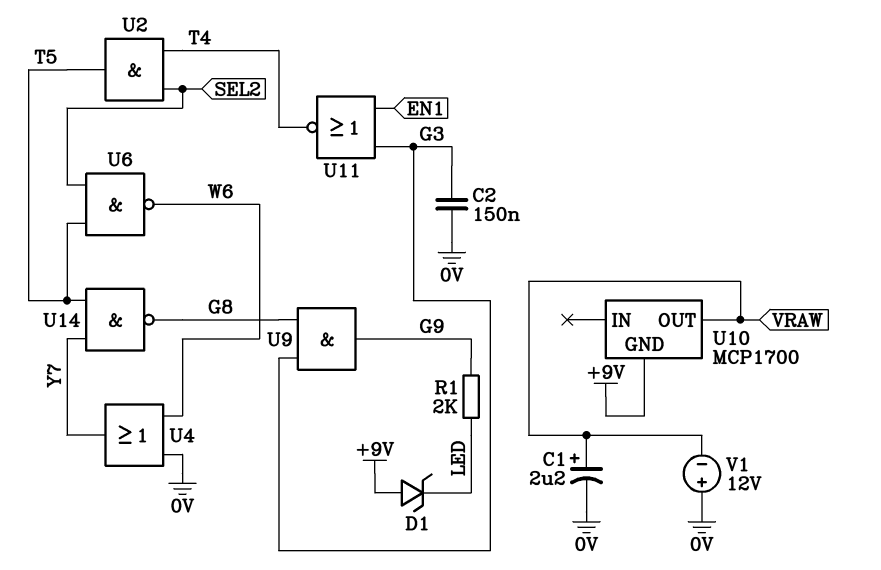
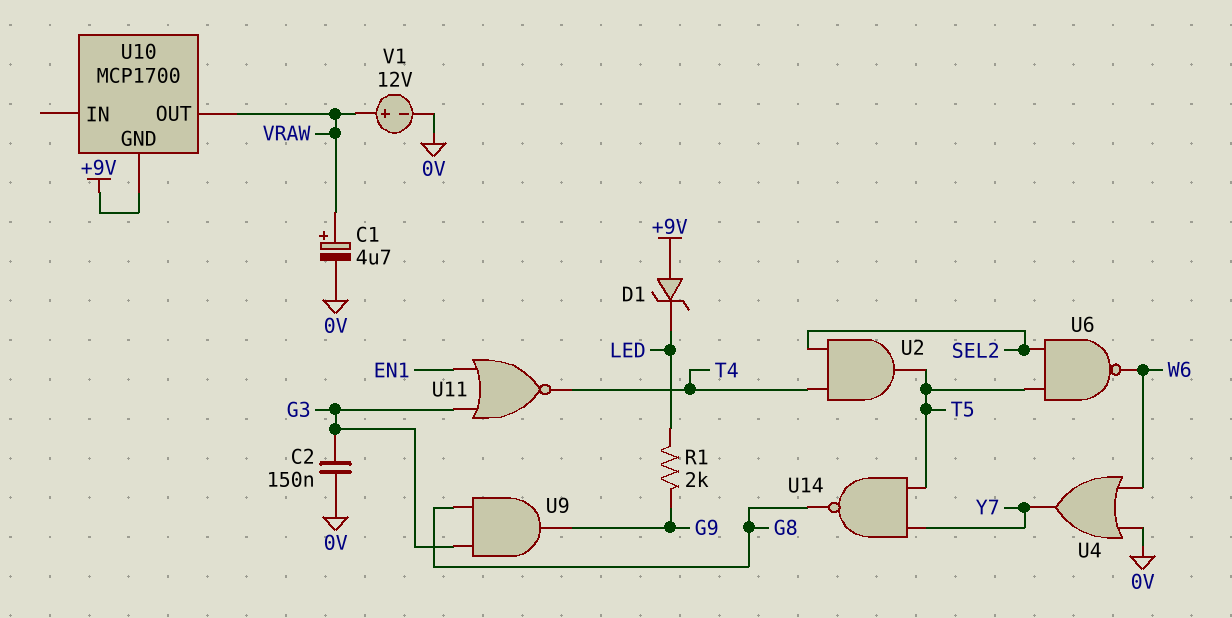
C1: 2.2uF (plus VRAW, minus 0V) -> 4.7uF (plus VRAW, minus 0V)
V1: 12V (plus 0V, minus VRAW) -> 12V (plus VRAW, minus 0V)

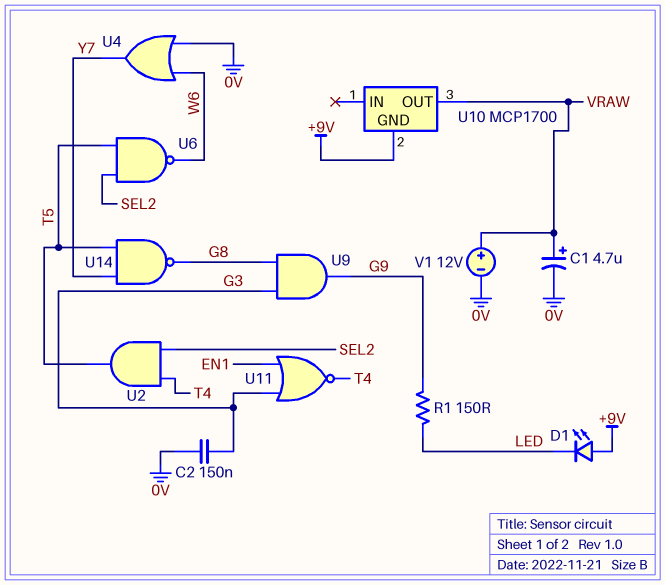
D1: zener (A +9V, K LED) -> LED (A +9V, K LED)
R1: 2k (G9, LED) -> 150 (G9, LED)

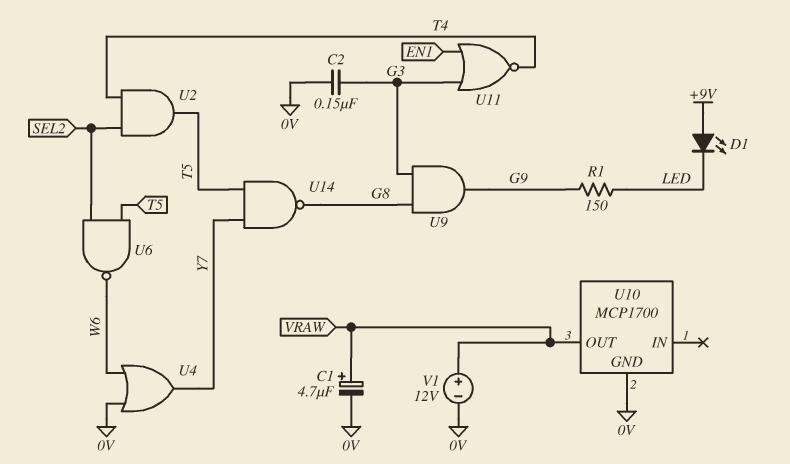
U10 pin GND: +9V -> 0V

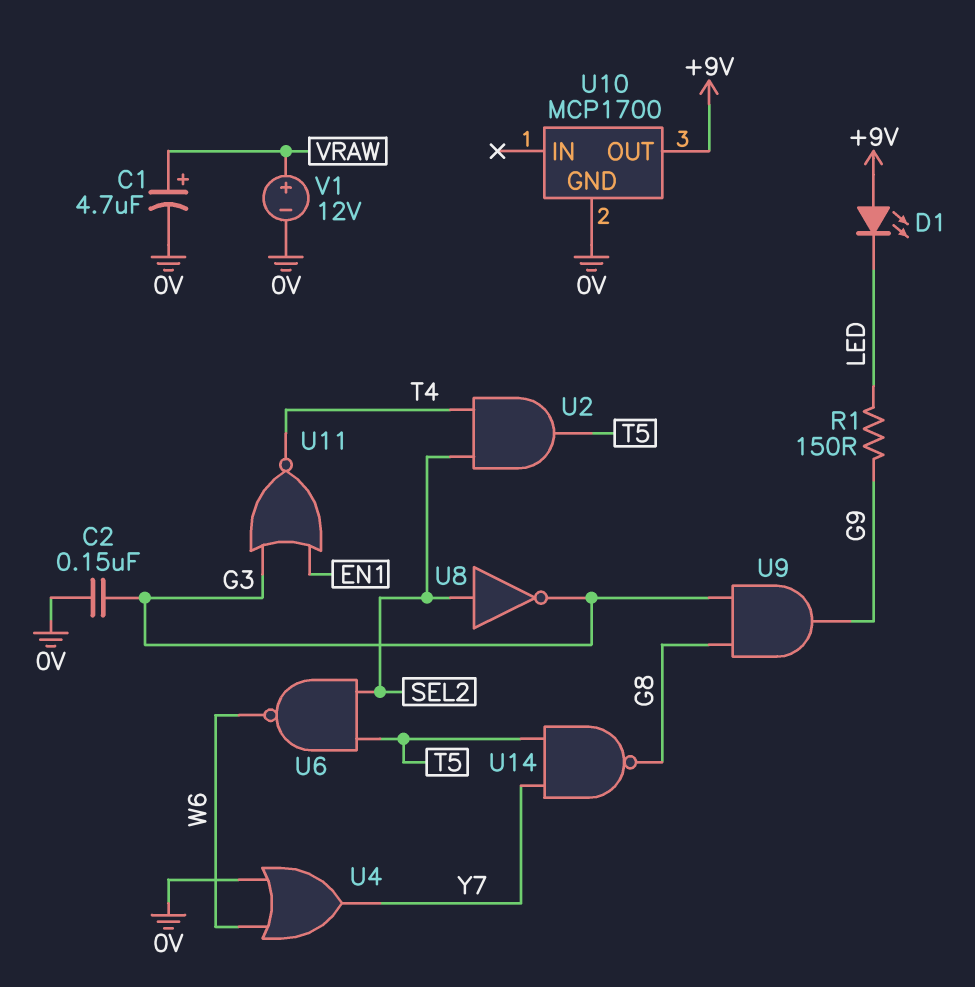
U8: none -> NOT (in SEL2, out G3)
U10 pin OUT: VRAW -> +9V

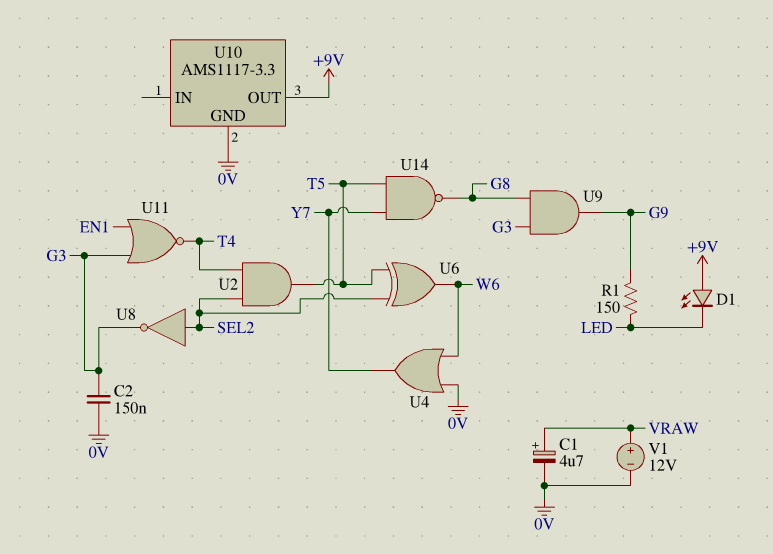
U6: NAND (in SEL2, in T5, out W6) -> XOR (in SEL2, in T5, out W6)
U10: MCP1700 -> AMS1117-3.3

